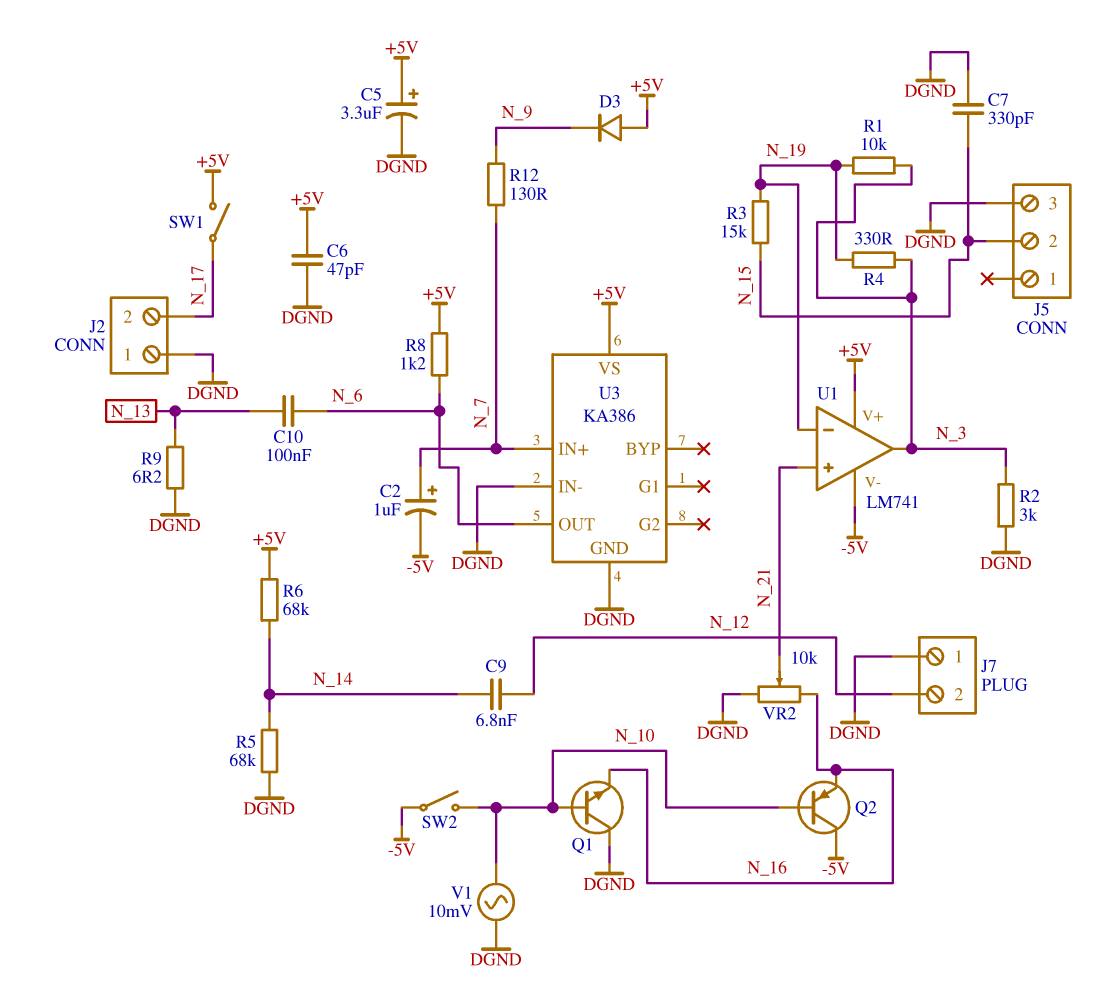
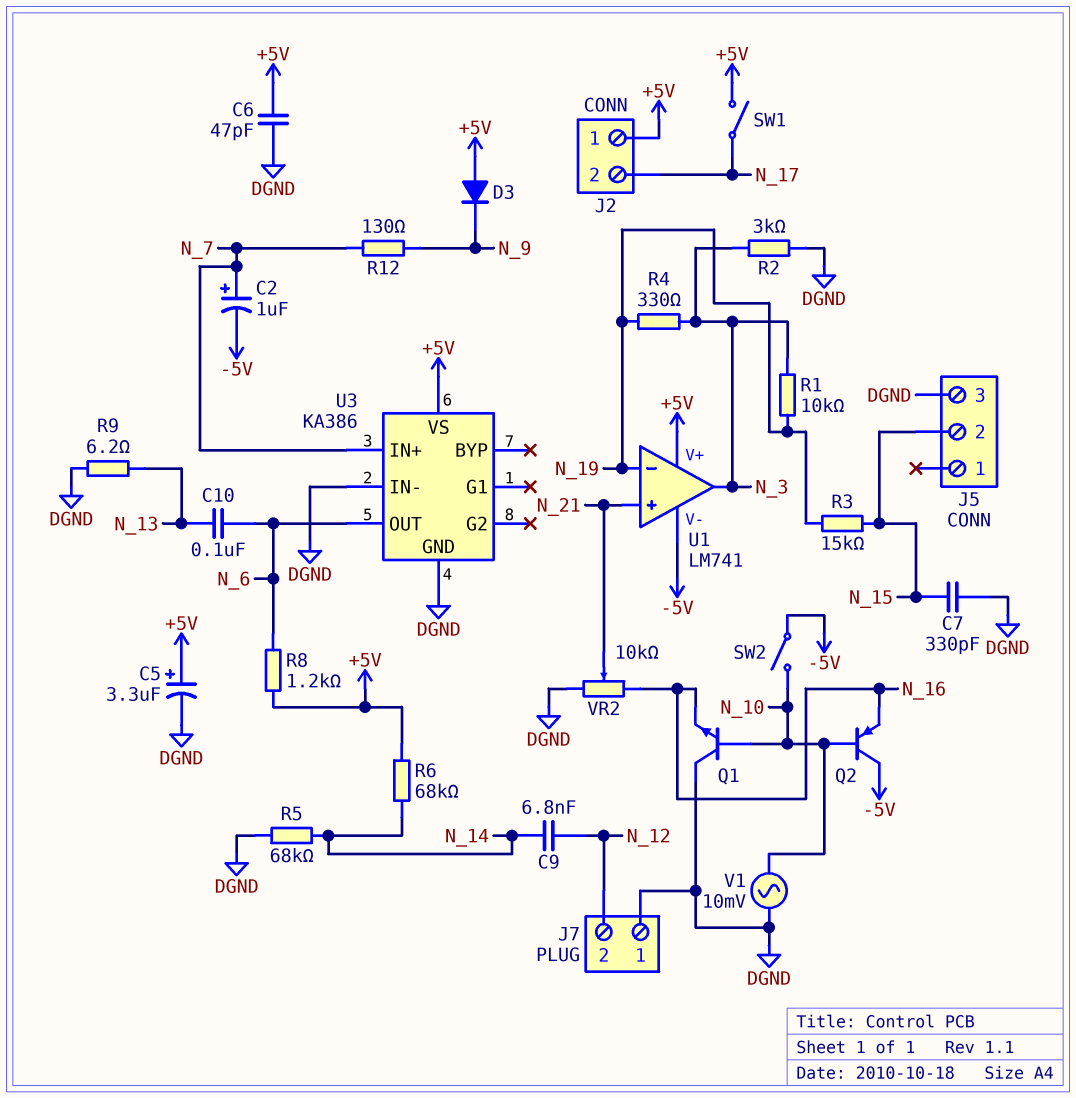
J2 pin 1: DGND -> +5V

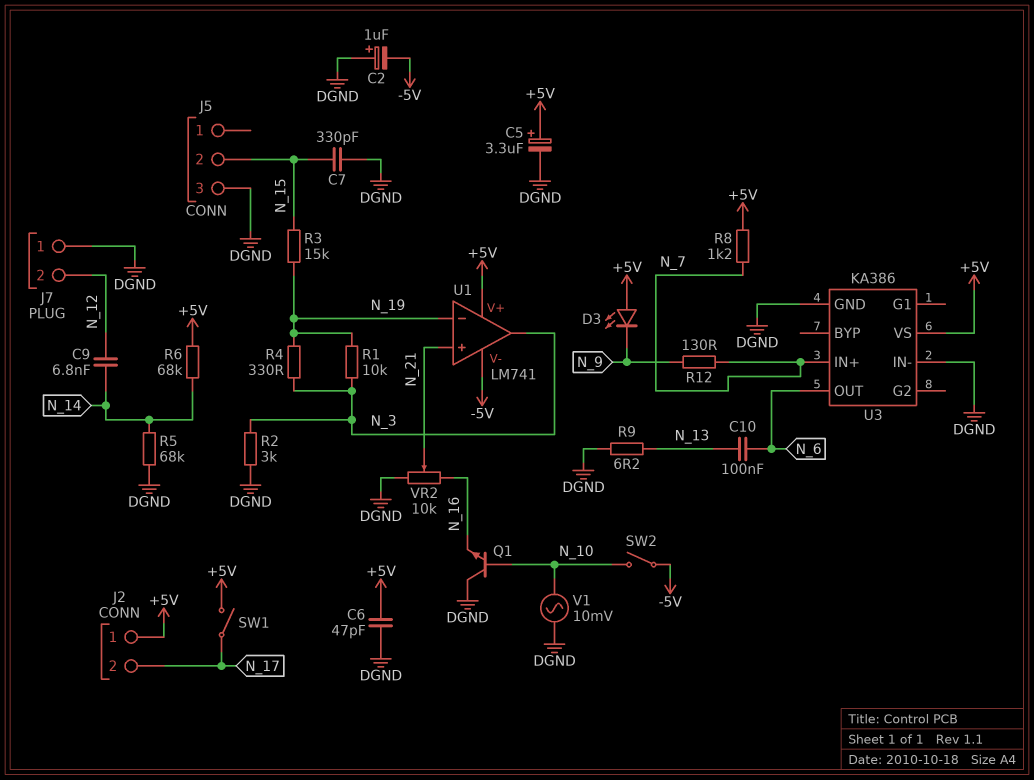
C2: 1uF (plus N_7, minus -5V) -> 1uF (plus DGND, minus -5V)
D3: diode (A +5V, K N_9) -> LED (A +5V, K N_9)
Q2: PNP (B N_10, C -5V, E N_16) -> none
R8: 1.2k (+5V, N_6) -> 1.2k (+5V, N_7)

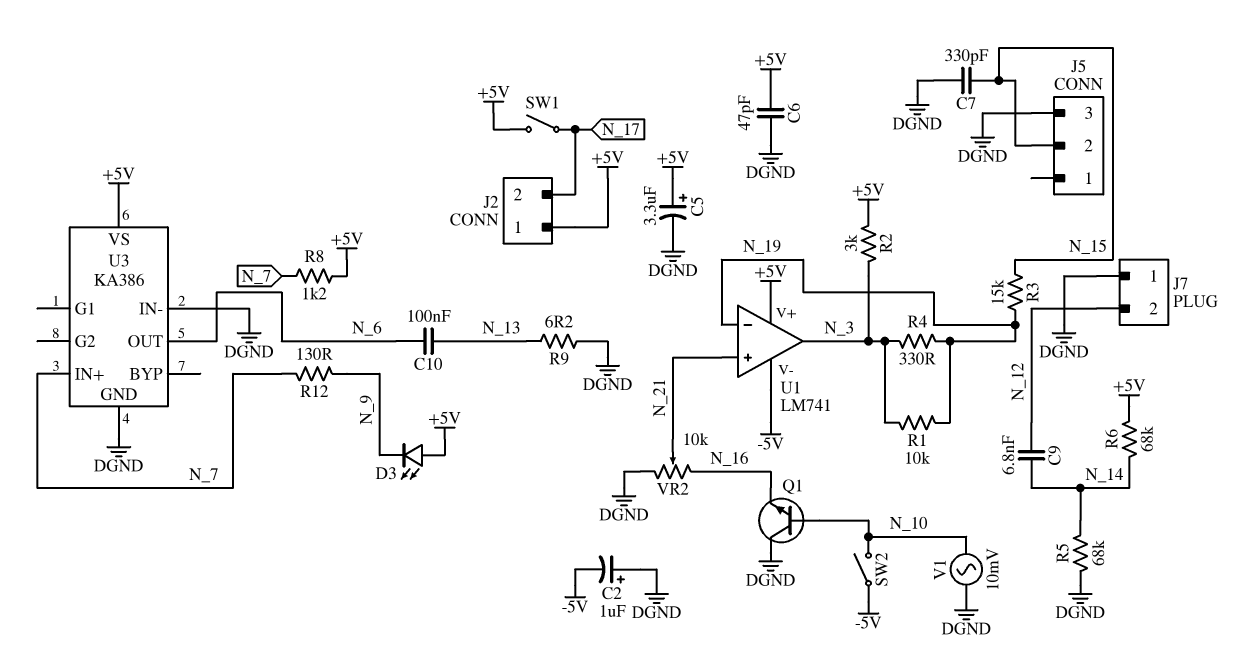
R2: 3k (DGND, N_3) -> 3k (+5V, N_3)

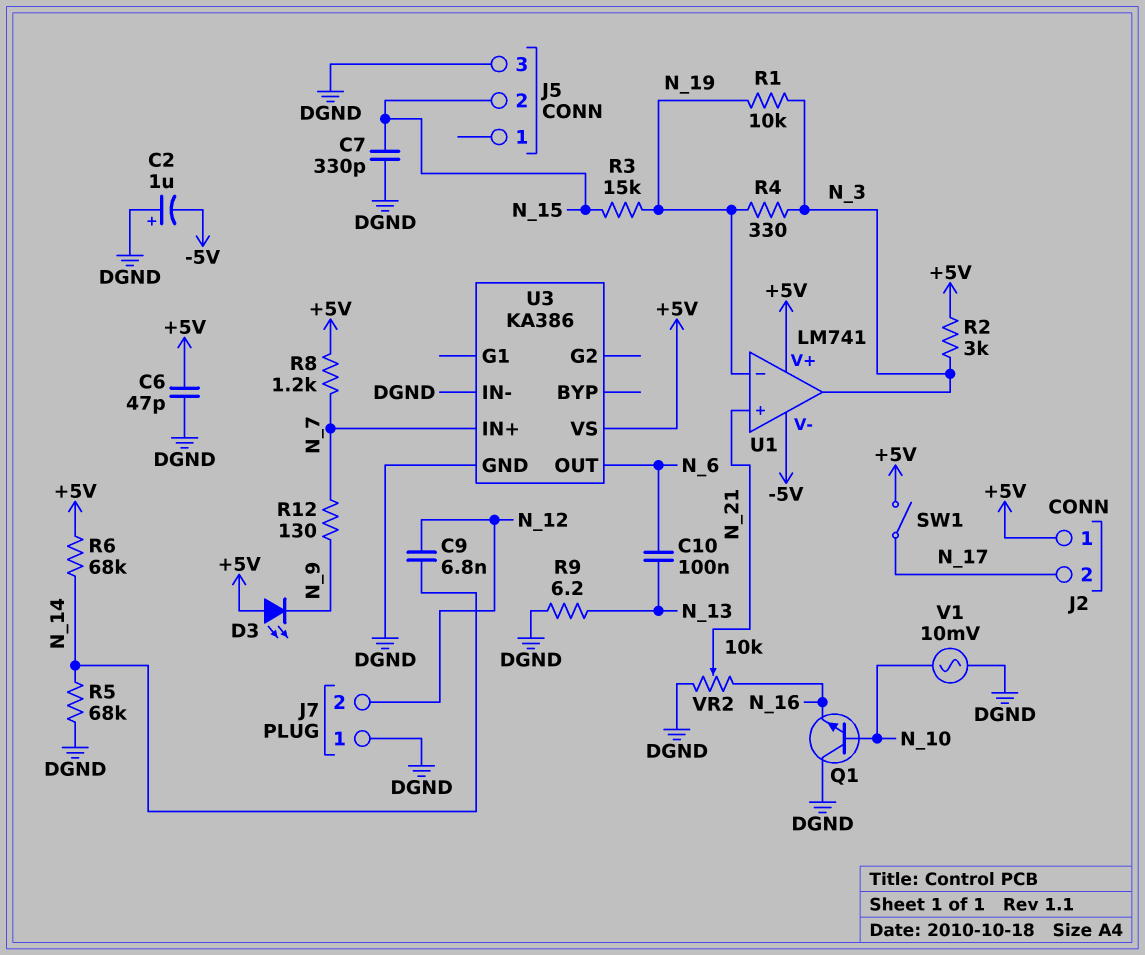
C5: 3.3uF (plus +5V, minus DGND) -> none
SW2: switch (-5V, N_10) -> none

